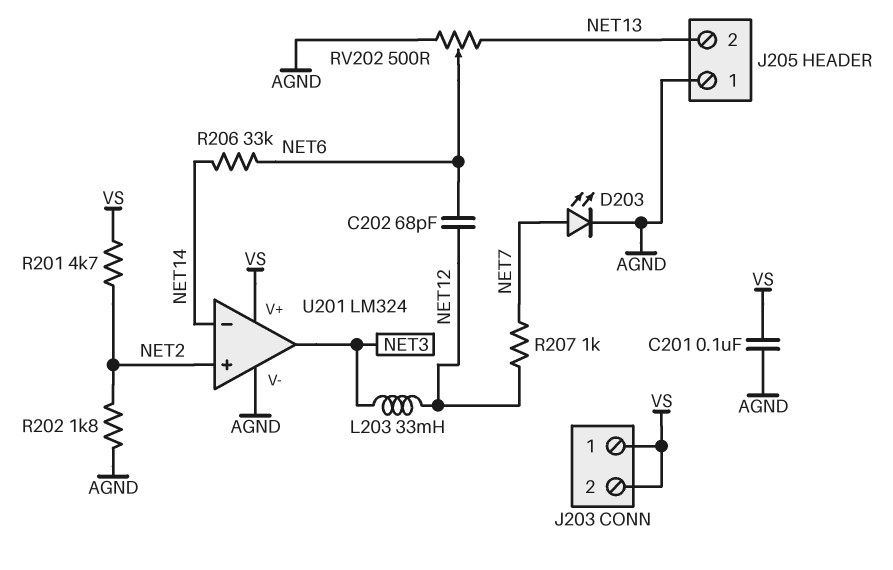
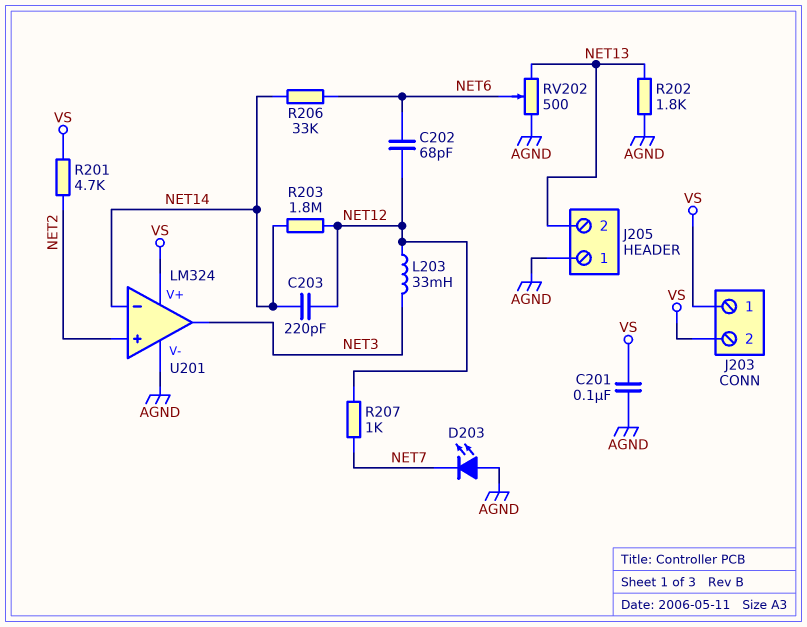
C203: none -> 220pF (NET12, NET14)
D203: LED (A NET7, K AGND) -> LED (A AGND, K NET7)
R202: 1.8k (AGND, NET2) -> 1.8k (AGND, NET13)
R203: none -> 1.8M (NET12, NET14)

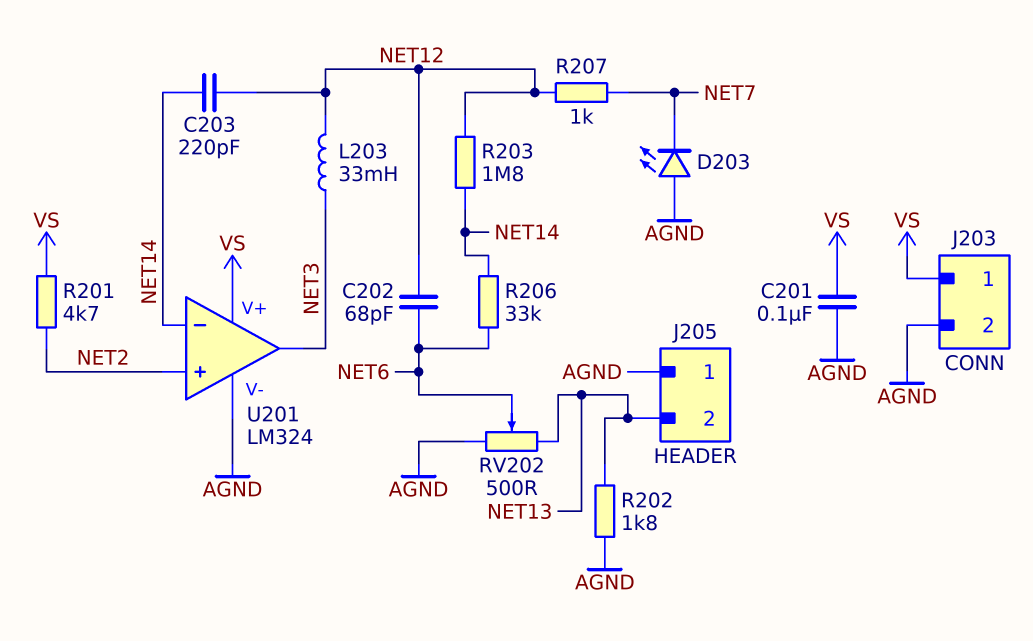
J203 pin 2: VS -> AGND

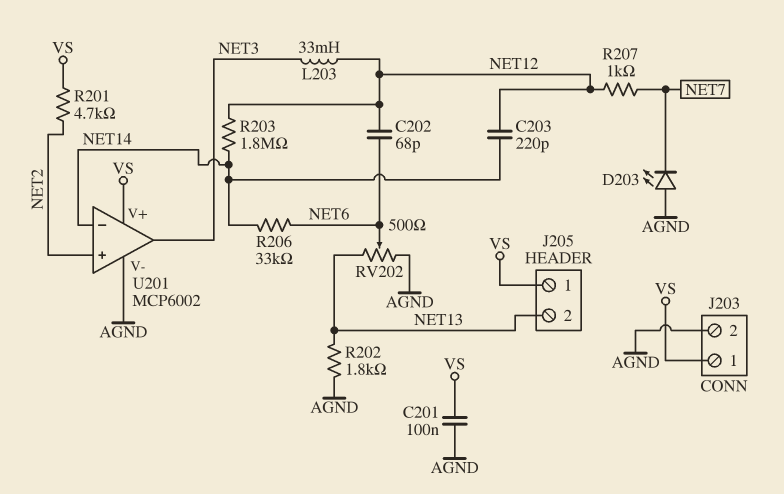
J205 pin 1: AGND -> VS
U201: LM324 -> MCP6002

